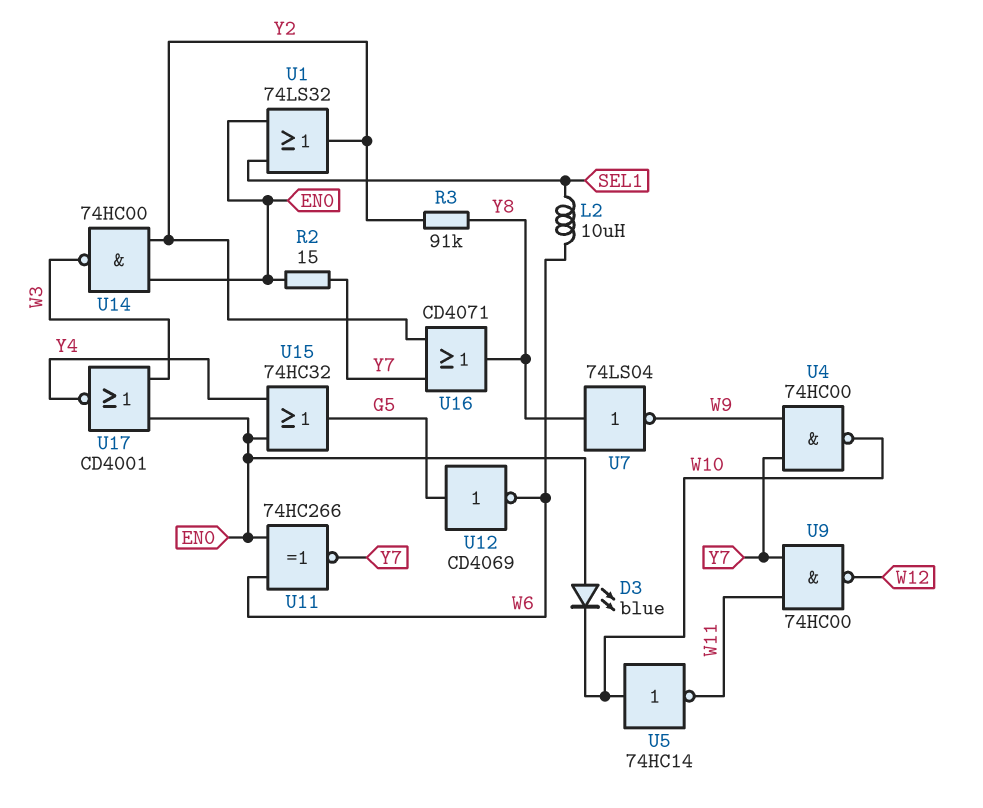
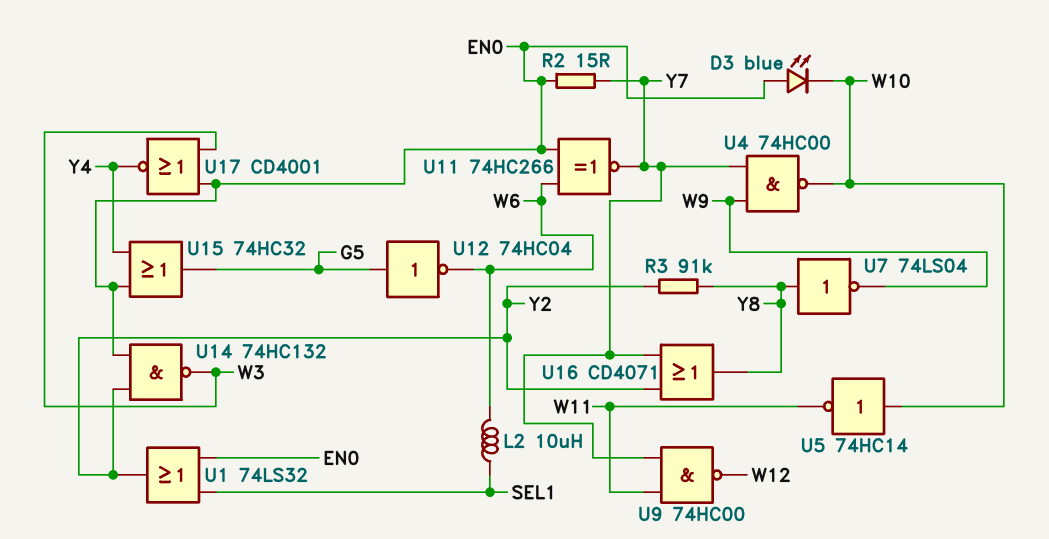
U12: NOT CD4069 (in G5, out W6) -> NOT 74HC04 (in G5, out W6)
U14: NAND 74HC00 (in EN0, in Y2, out W3) -> NAND 74HC132 (in EN0, in Y2, out W3)

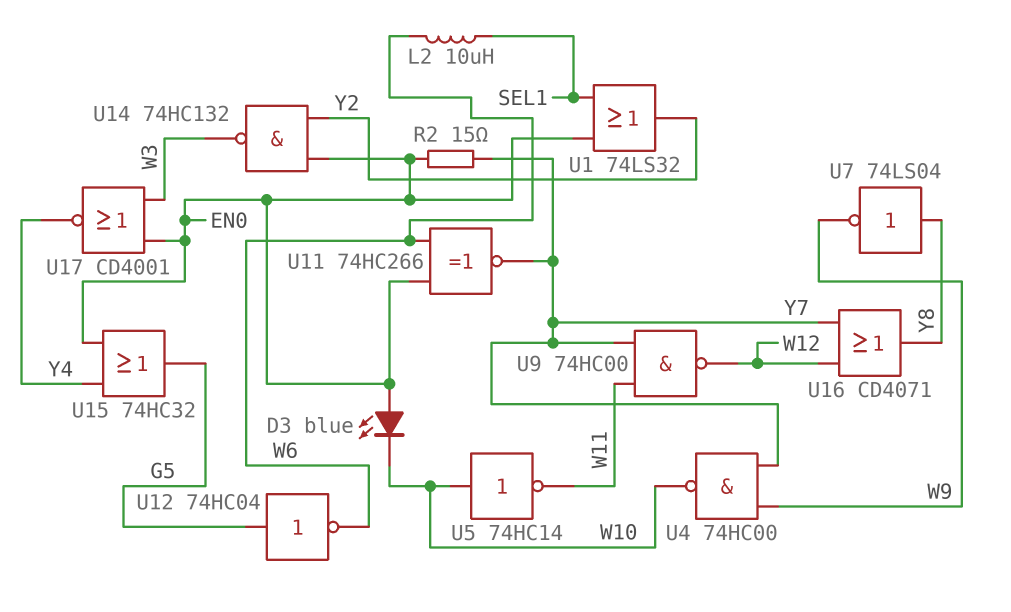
R3: 91k (Y2, Y8) -> none
U16: OR CD4071 (in Y2, in Y7, out Y8) -> OR CD4071 (in W12, in Y7, out Y8)

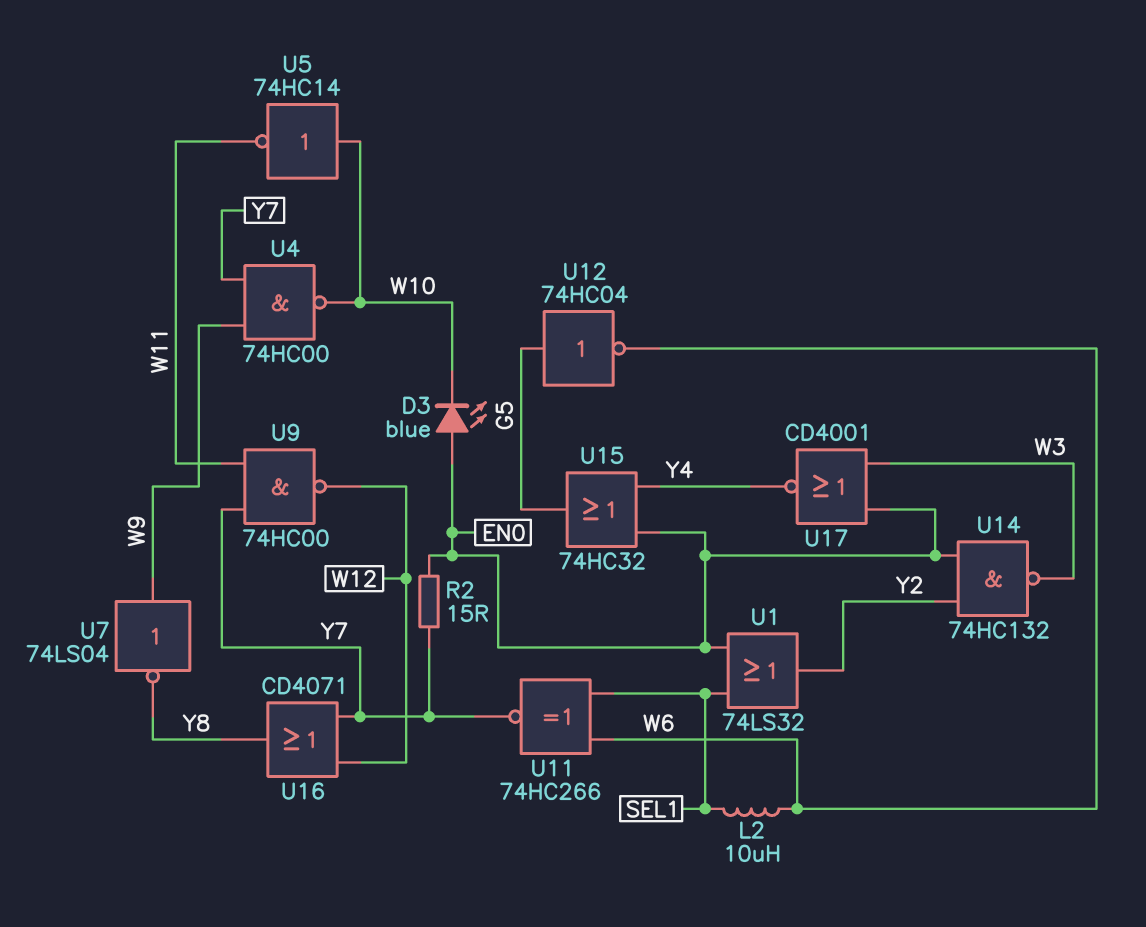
U7: NOT 74LS04 (in Y8, out W9) -> NOT 74LS04 (in W9, out Y8)
U11: XNOR 74HC266 (in EN0, in W6, out Y7) -> XNOR 74HC266 (in SEL1, in W6, out Y7)

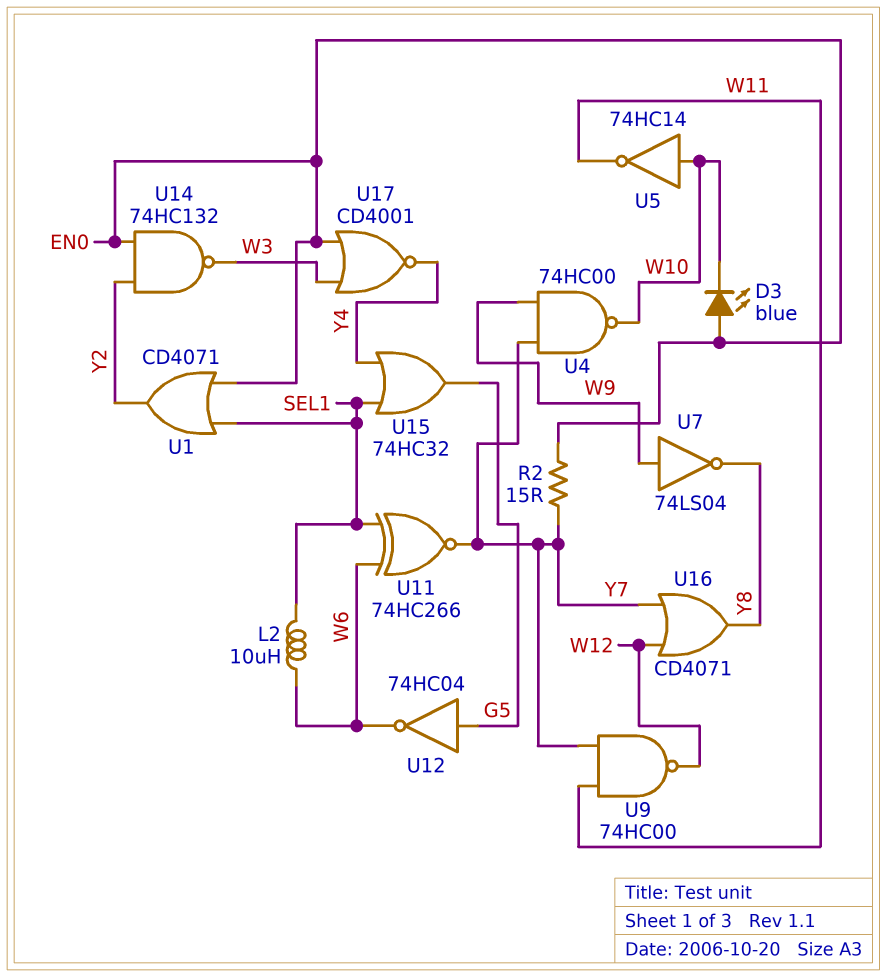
U1: OR 74LS32 (in EN0, in SEL1, out Y2) -> OR CD4071 (in EN0, in SEL1, out Y2)
U15: OR 74HC32 (in EN0, in Y4, out G5) -> OR 74HC32 (in SEL1, in Y4, out G5)

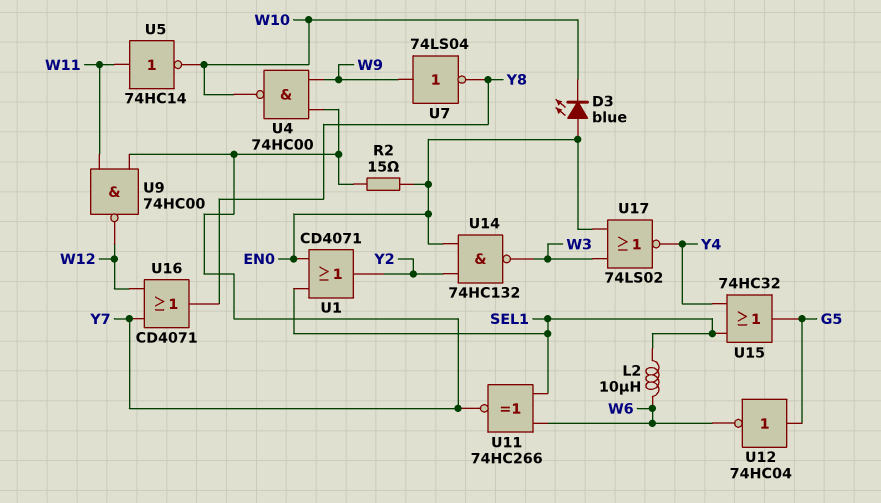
U5: NOT 74HC14 (in W10, out W11) -> NOT 74HC14 (in W11, out W10)
U17: NOR CD4001 (in EN0, in W3, out Y4) -> NOR 74LS02 (in EN0, in W3, out Y4)

